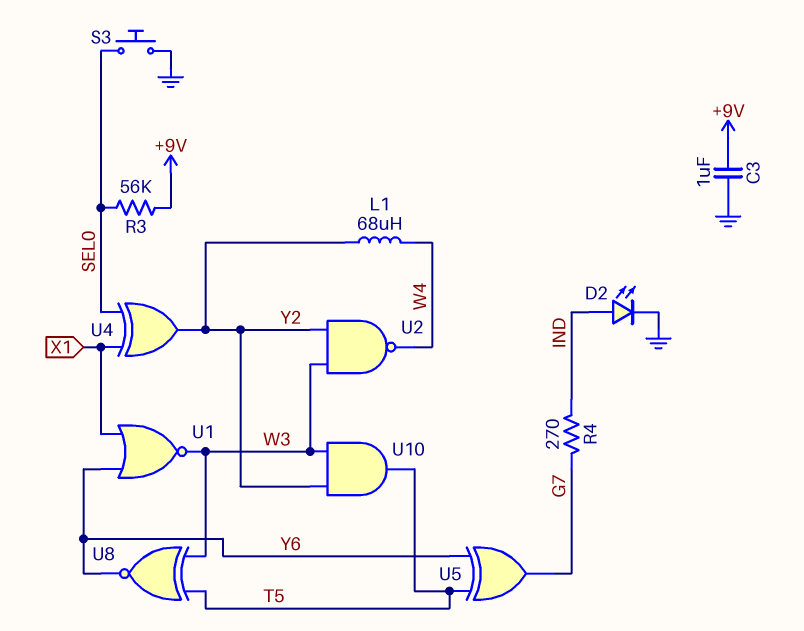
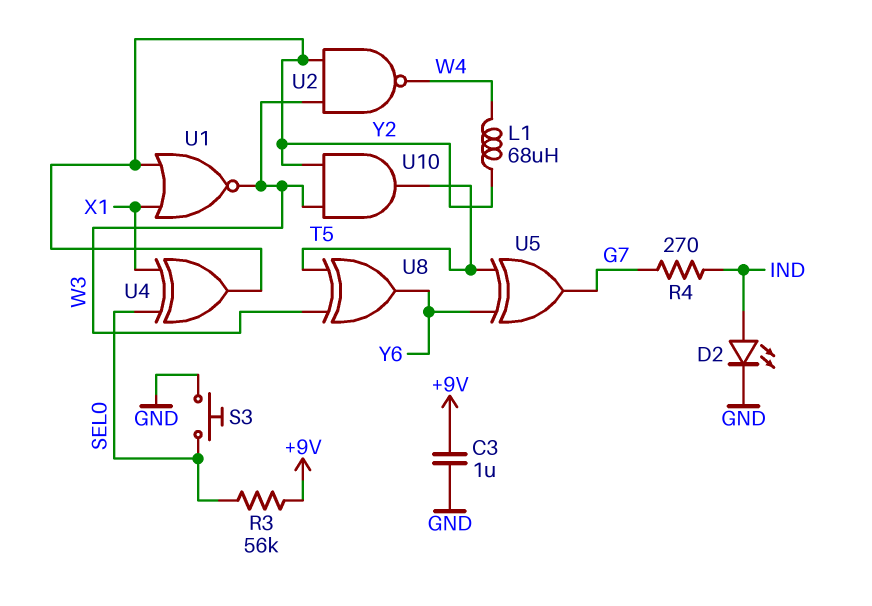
U1: NOR (in X1, in Y6, out W3) -> NOR (in X1, in Y2, out W3)
U8: XNOR (in T5, in W3, out Y6) -> XOR (in T5, in W3, out Y6)

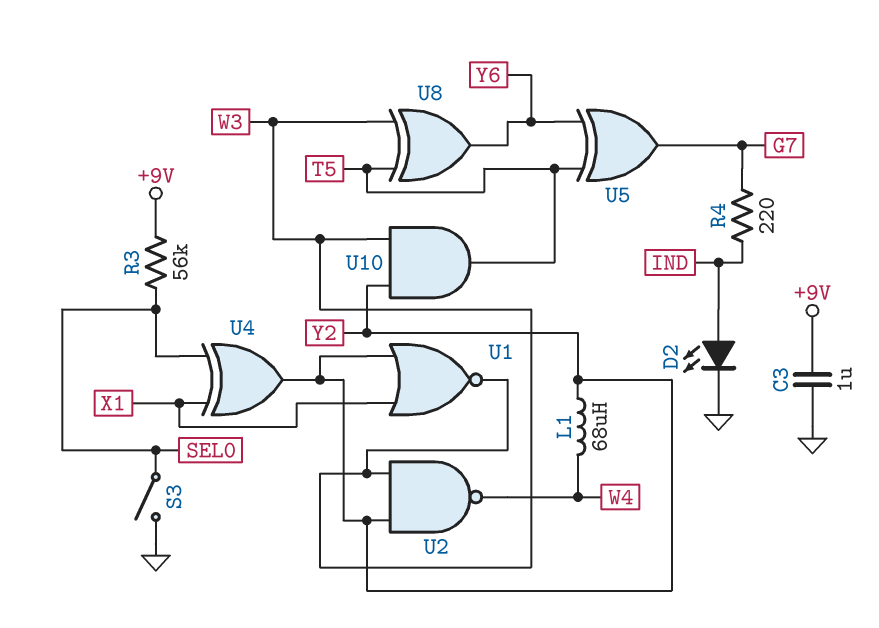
R4: 270 (G7, IND) -> 220 (G7, IND)
S3: button (GND, SEL0) -> switch (GND, SEL0)

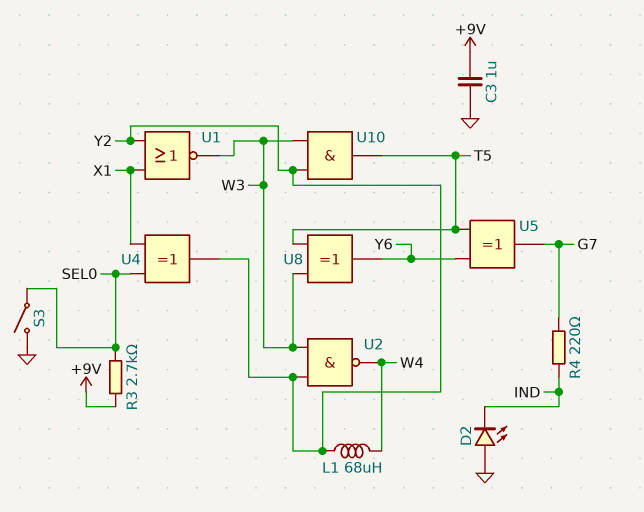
D2: LED (A IND, K GND) -> LED (A GND, K IND)
R3: 56k (+9V, SEL0) -> 2.7k (+9V, SEL0)

